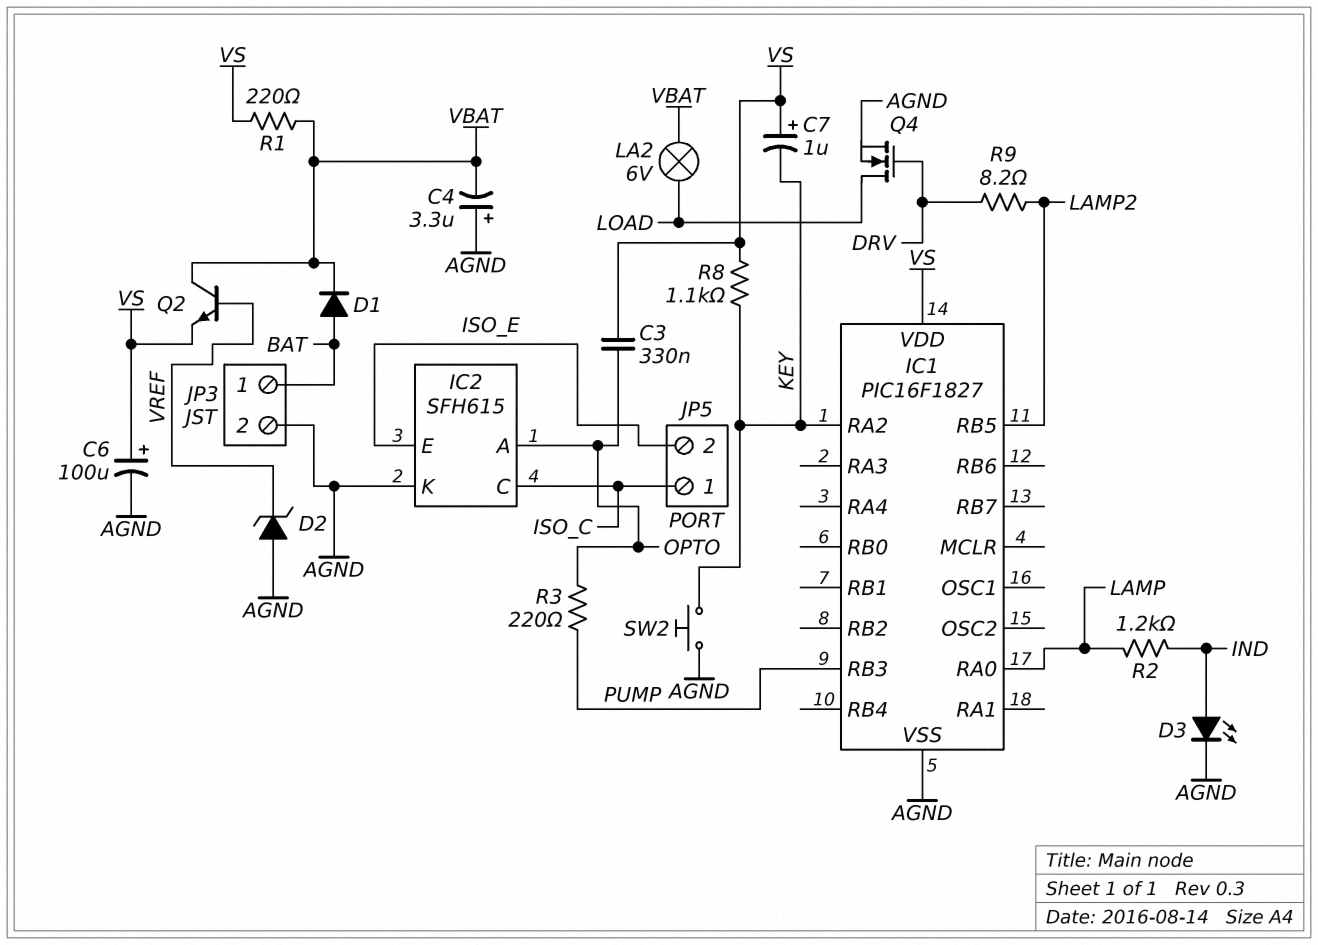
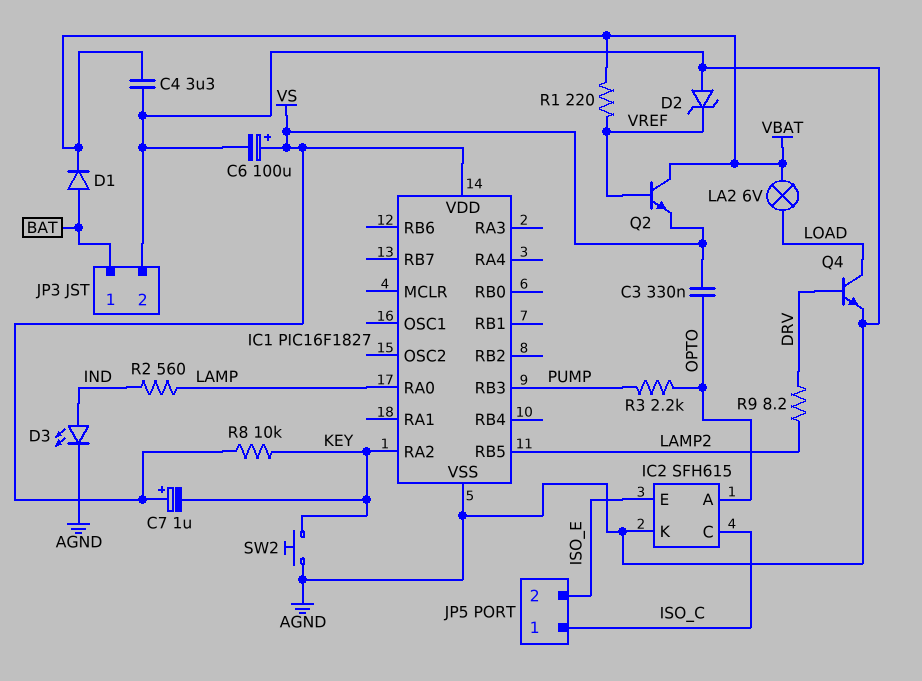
C4: 3.3uF (plus AGND, minus VBAT) -> 3.3uF (AGND, VBAT)
Q4: NMOS (G DRV, D LOAD, S AGND) -> NPN (B DRV, C LOAD, E AGND)
R1: 220 (VBAT, VS) -> 220 (VBAT, VREF)
R2: 1.2k (IND, LAMP) -> 560 (IND, LAMP)
R3: 220 (OPTO, PUMP) -> 2.2k (OPTO, PUMP)
R8: 1.1k (KEY, VS) -> 10k (KEY, VS)

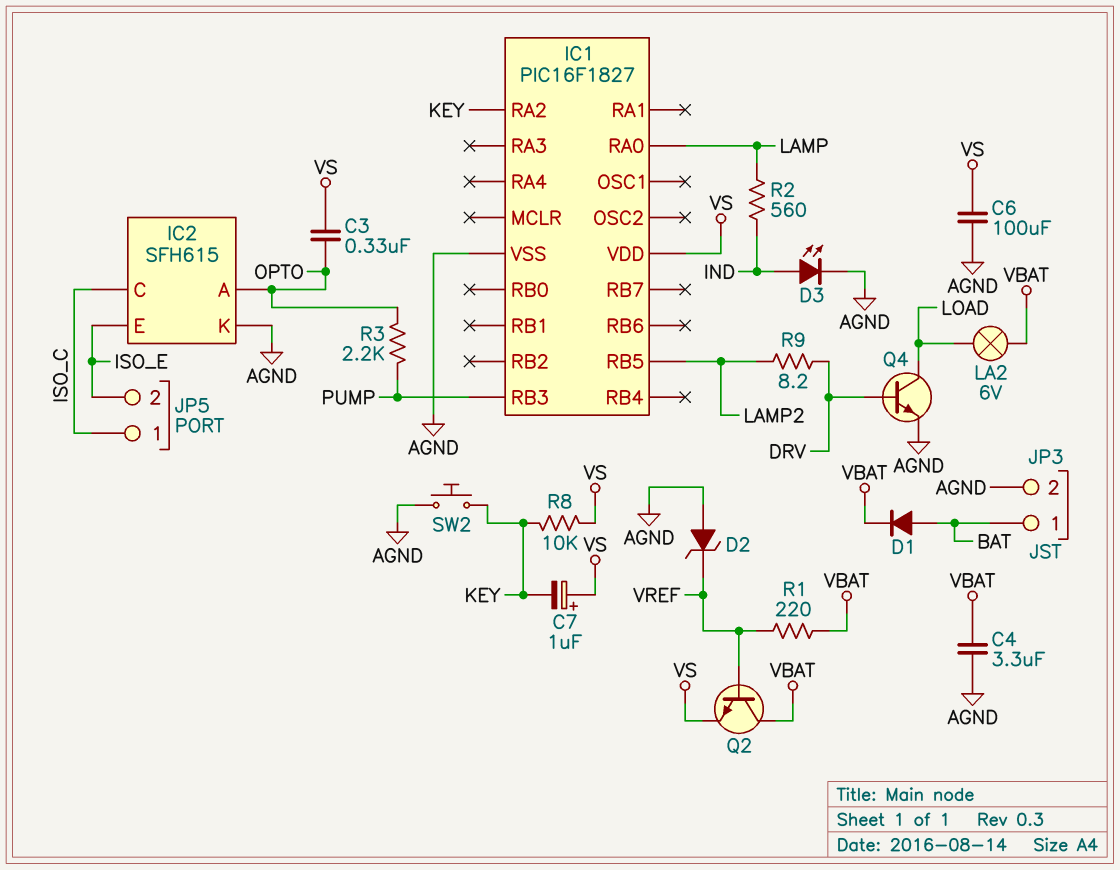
C6: 100uF (plus VS, minus AGND) -> 100uF (AGND, VS)

